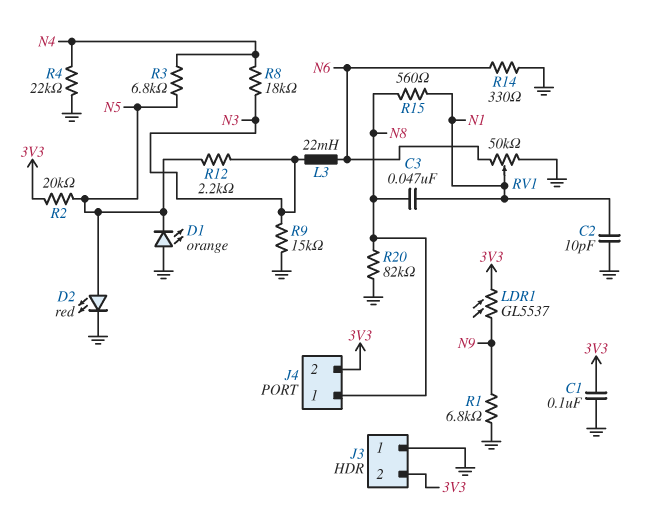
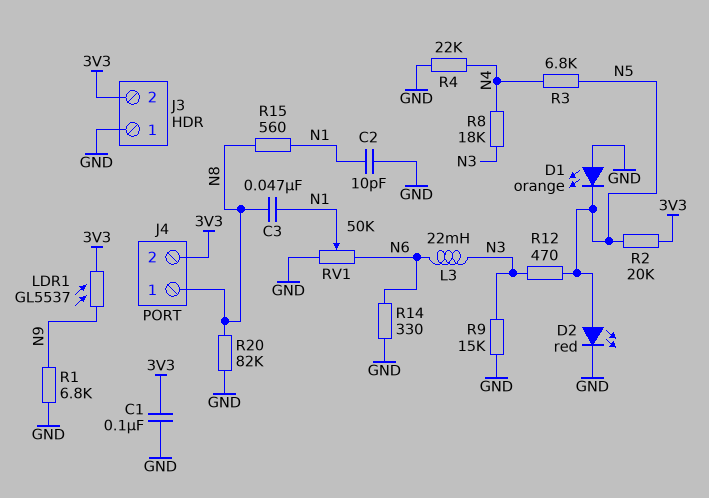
R12: 2.2k (N3, N5) -> 470 (N3, N5)

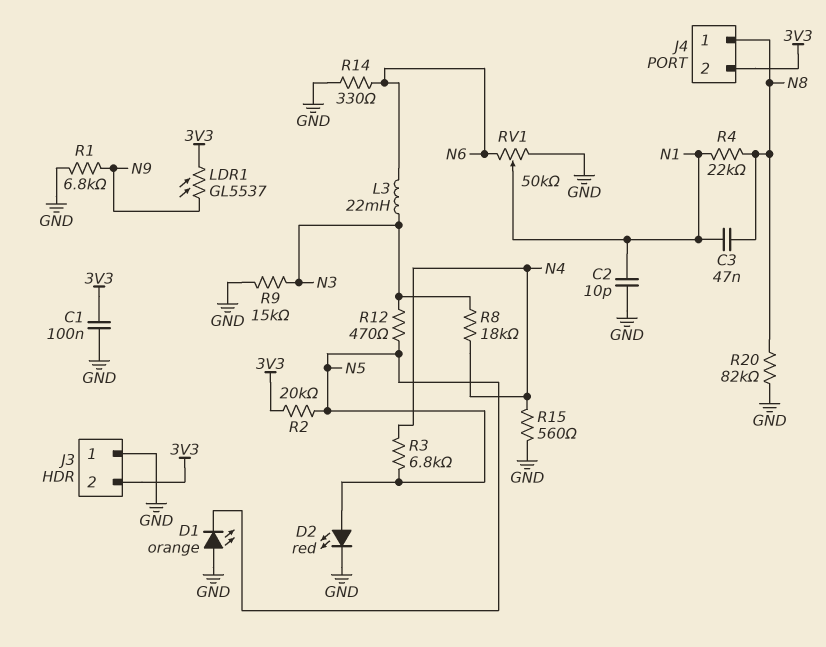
R4: 22k (GND, N4) -> 22k (N1, N8)
R15: 560 (N1, N8) -> 560 (GND, N4)

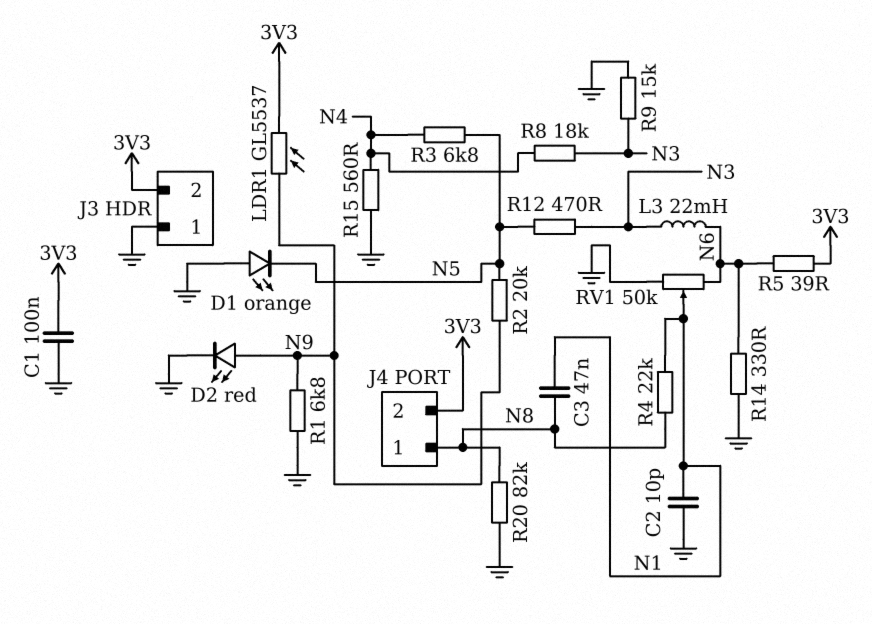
D2: LED red (A N5, K GND) -> LED red (A N9, K GND)
R2: 20k (3V3, N5) -> 20k (N5, N9)
R5: none -> 39 (3V3, N6)

